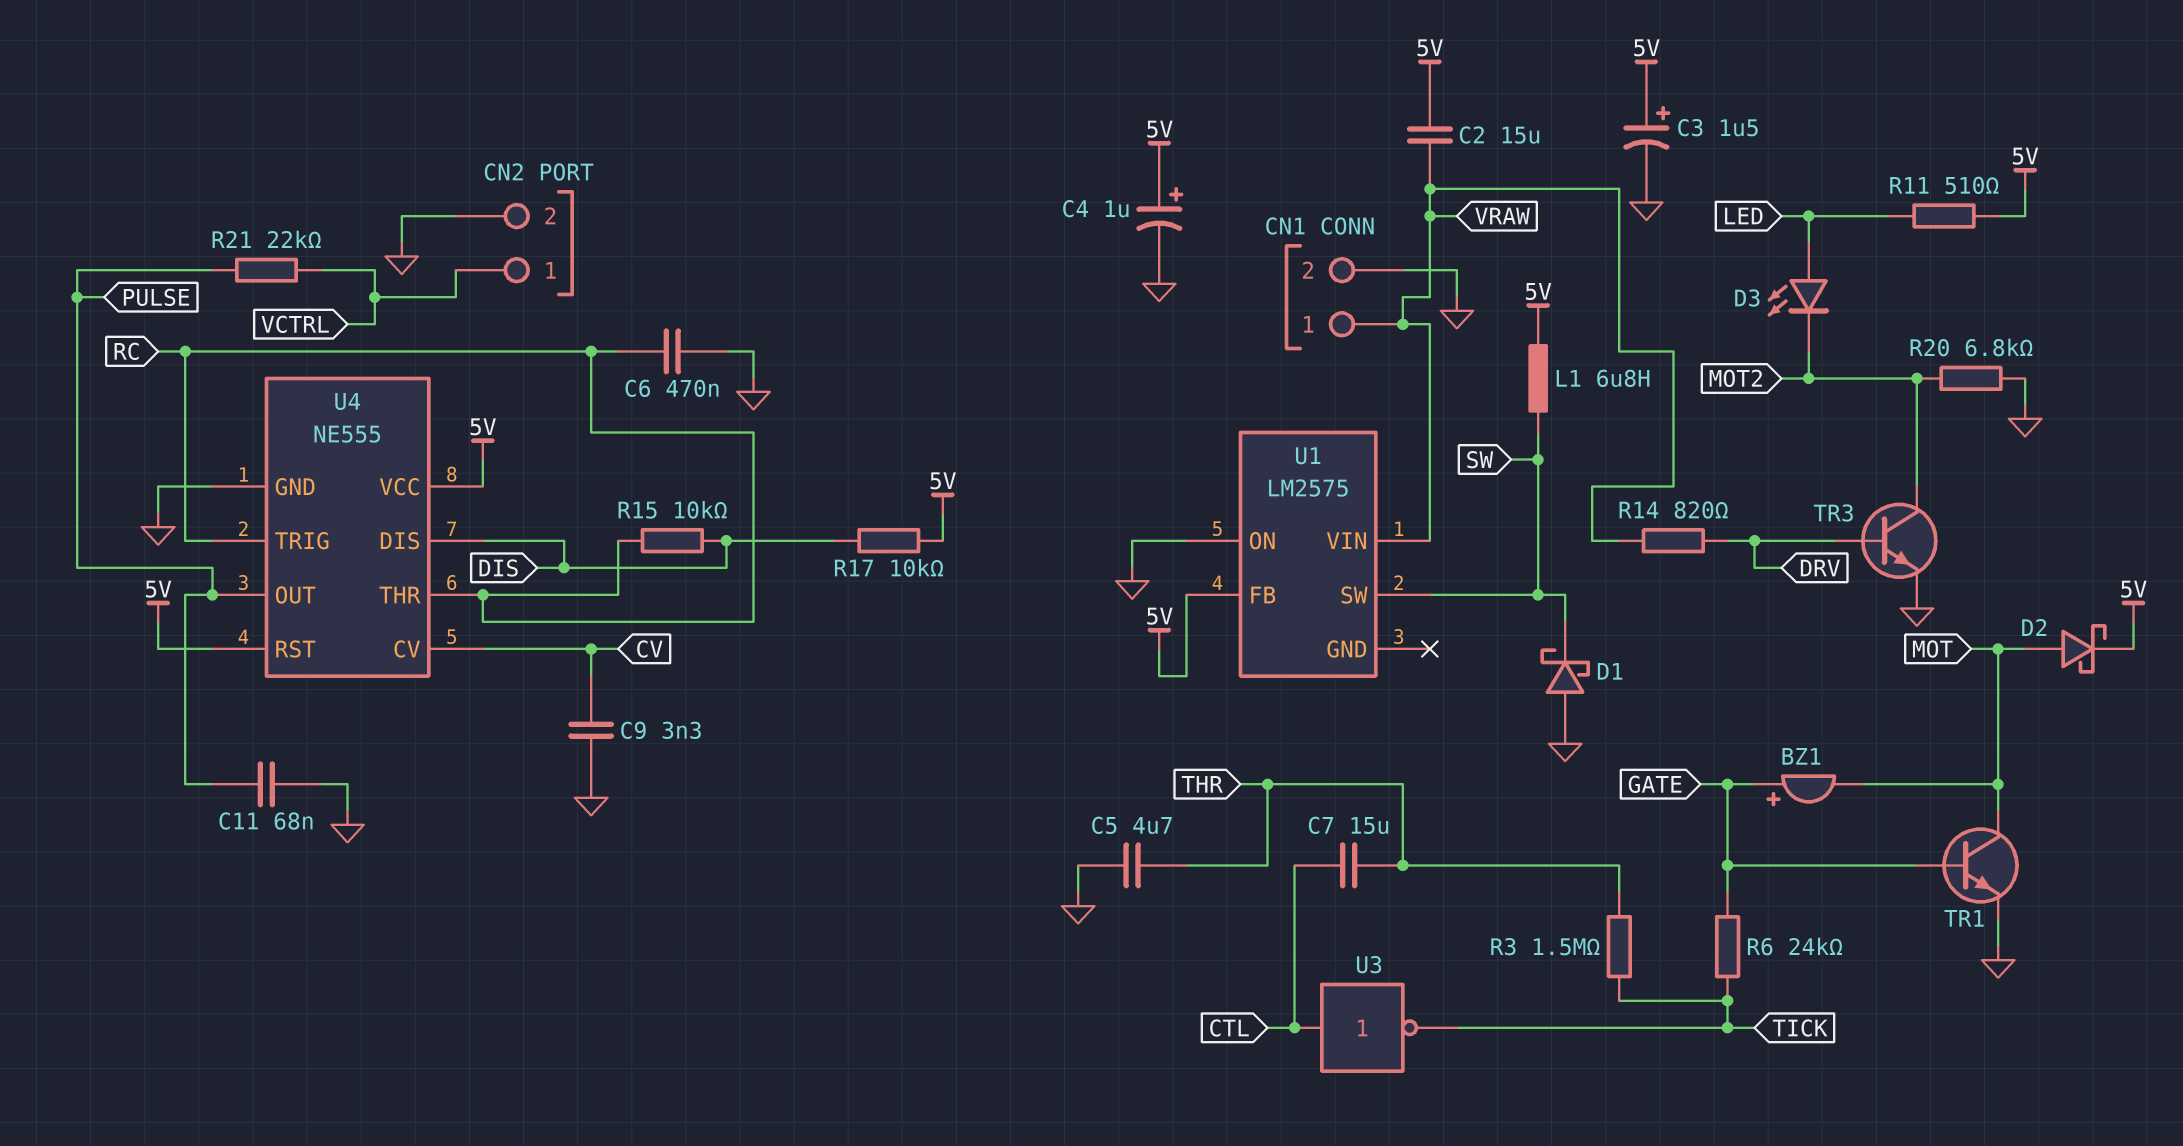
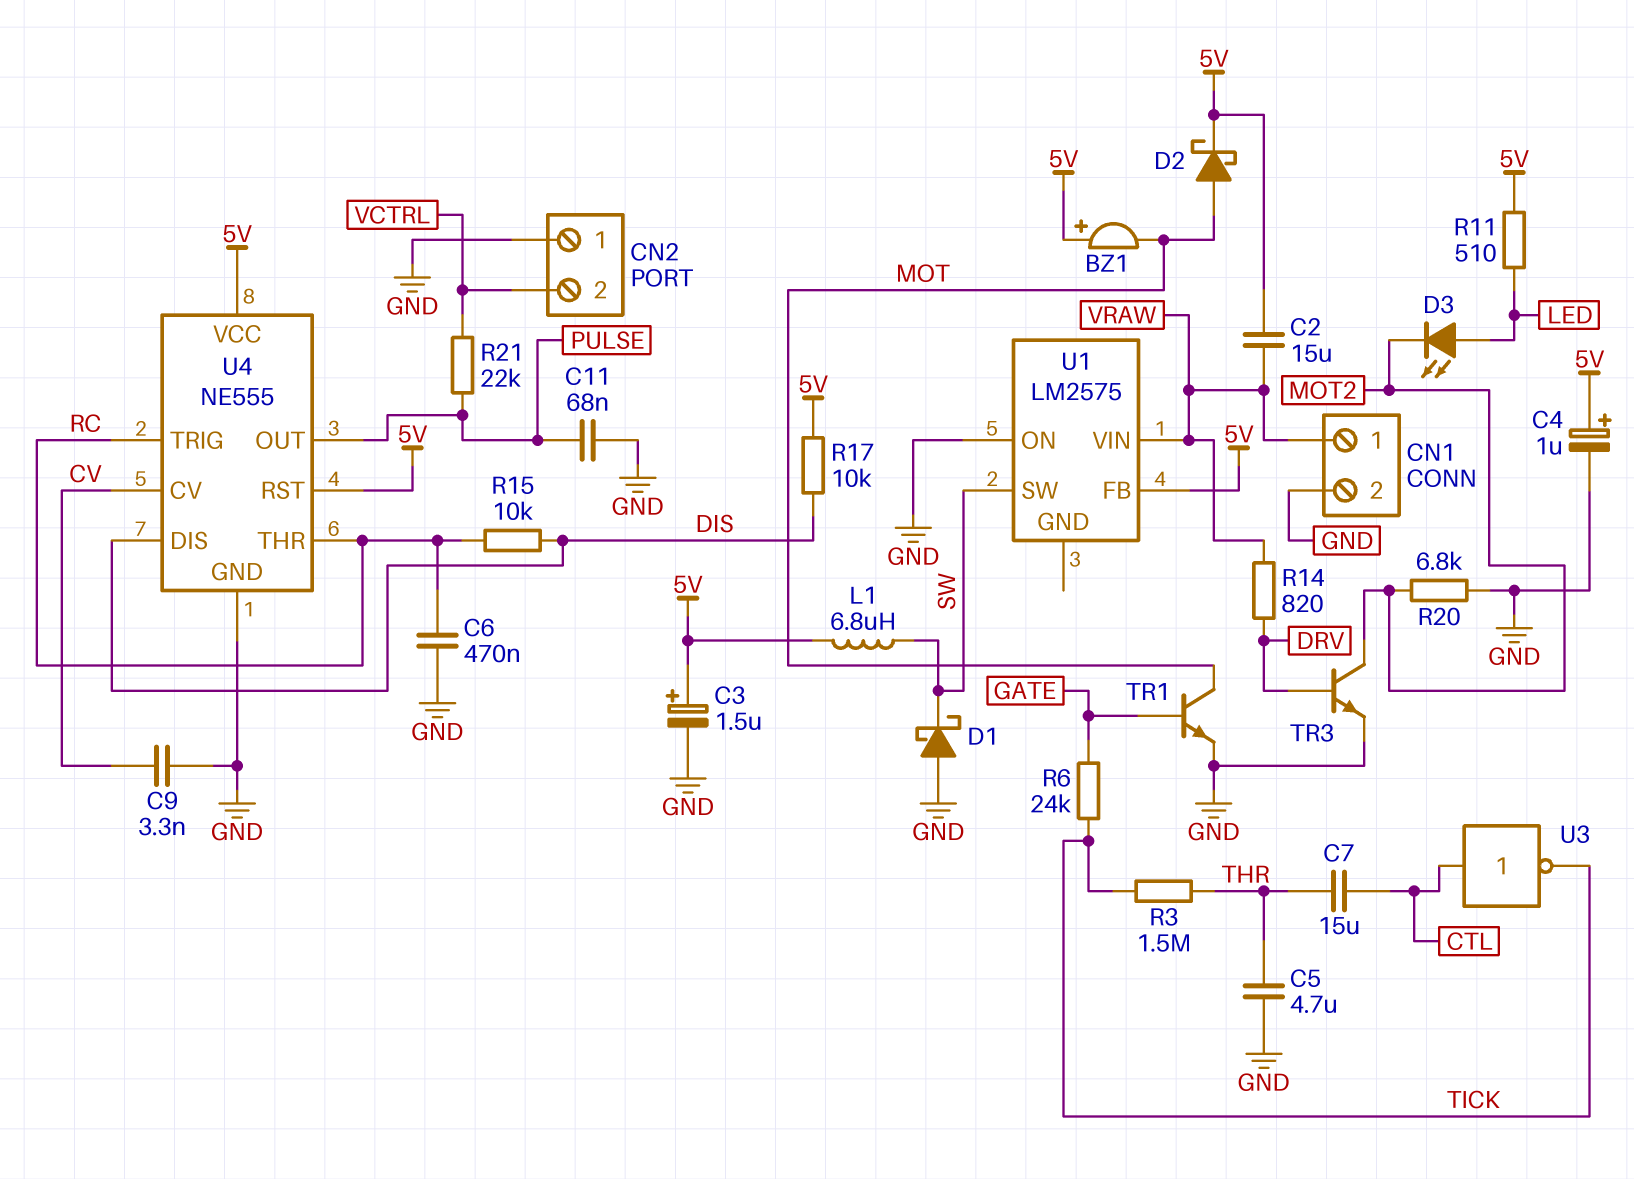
BZ1: buzzer (plus GATE, minus MOT) -> buzzer (plus 5V, minus MOT)
CN2 pin 1: VCTRL -> GND
CN2 pin 2: GND -> VCTRL

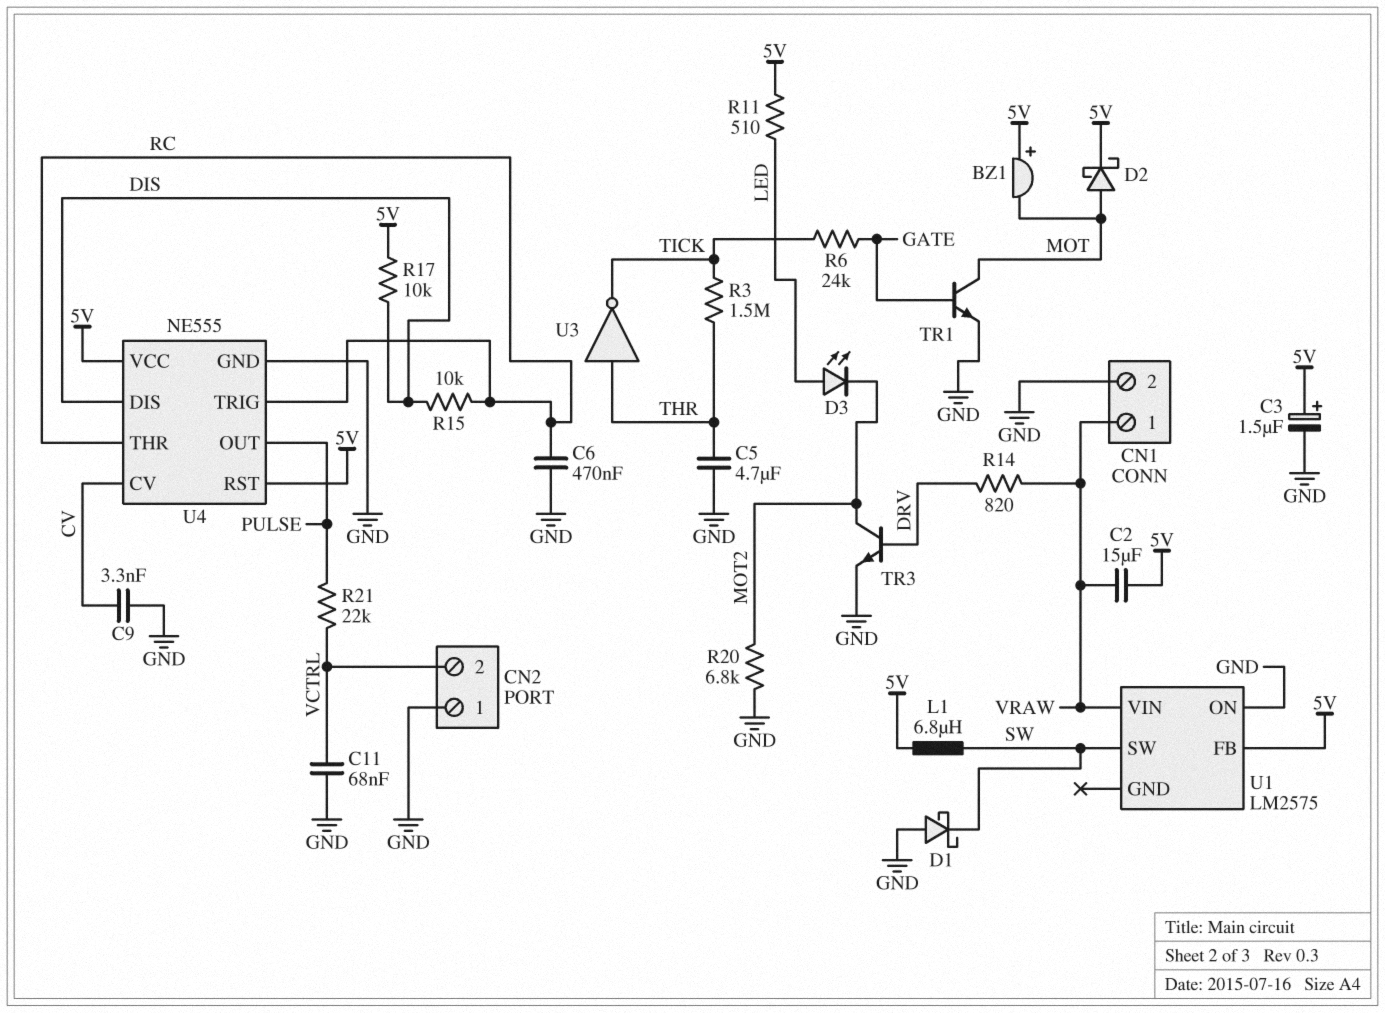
C4: 1uF (plus 5V, minus GND) -> none
C7: 15uF (CTL, THR) -> none
C11: 68nF (GND, PULSE) -> 68nF (GND, VCTRL)
U3: NOT (in CTL, out TICK) -> NOT (in THR, out TICK)

